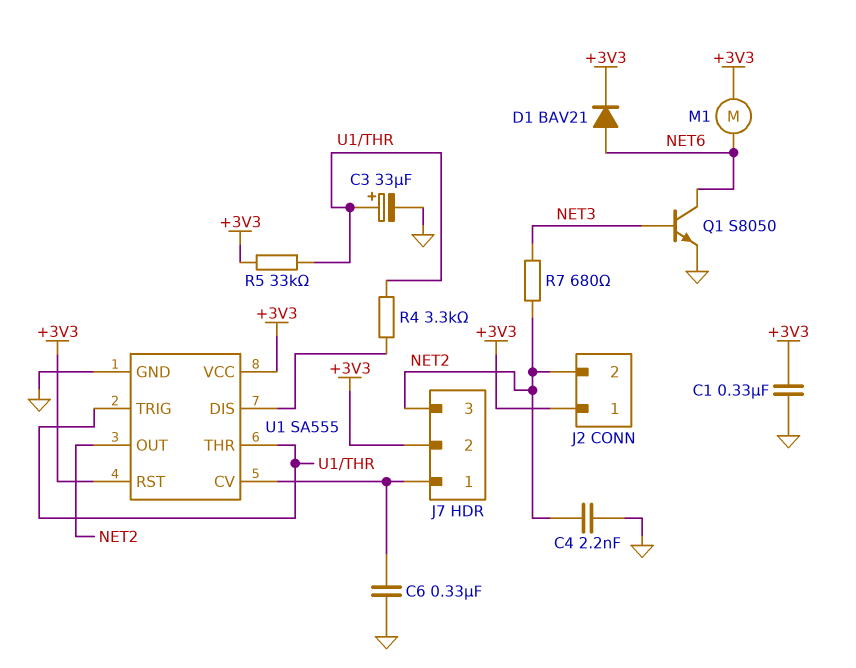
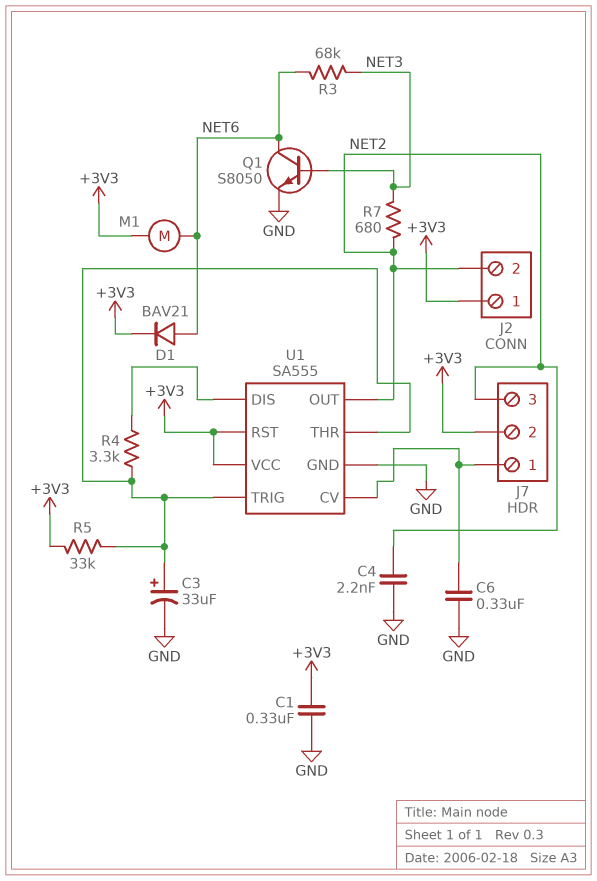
R3: none -> 68k (NET3, NET6)

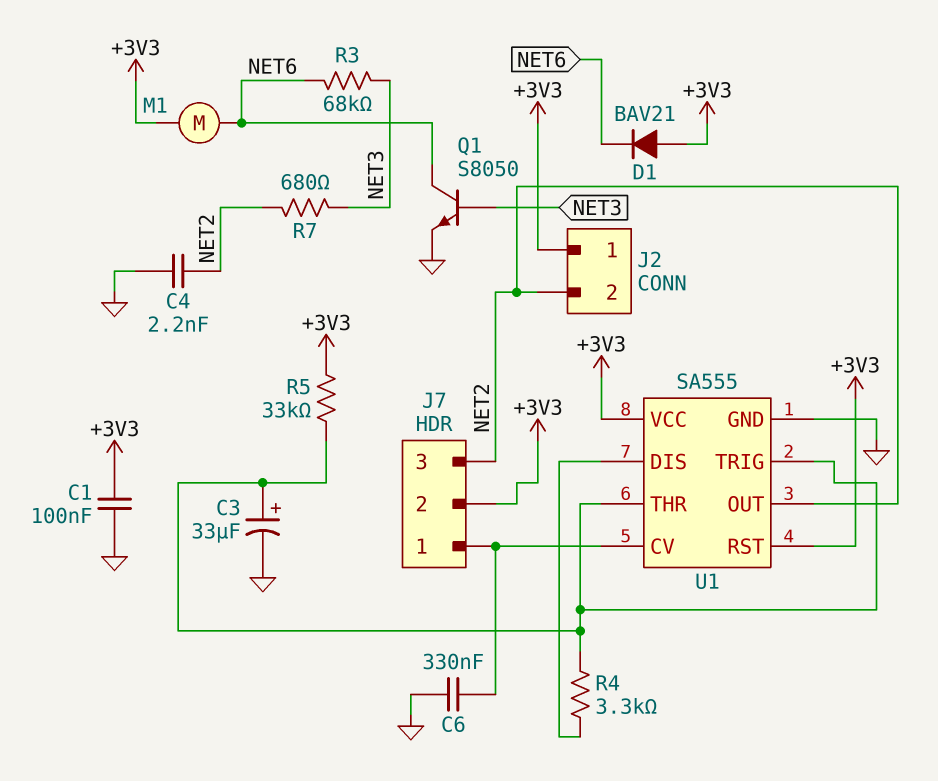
C1: 330nF (+3V3, GND) -> 100nF (+3V3, GND)
D1: diode BAV21 (A NET6, K +3V3) -> diode BAV21 (A +3V3, K NET6)

